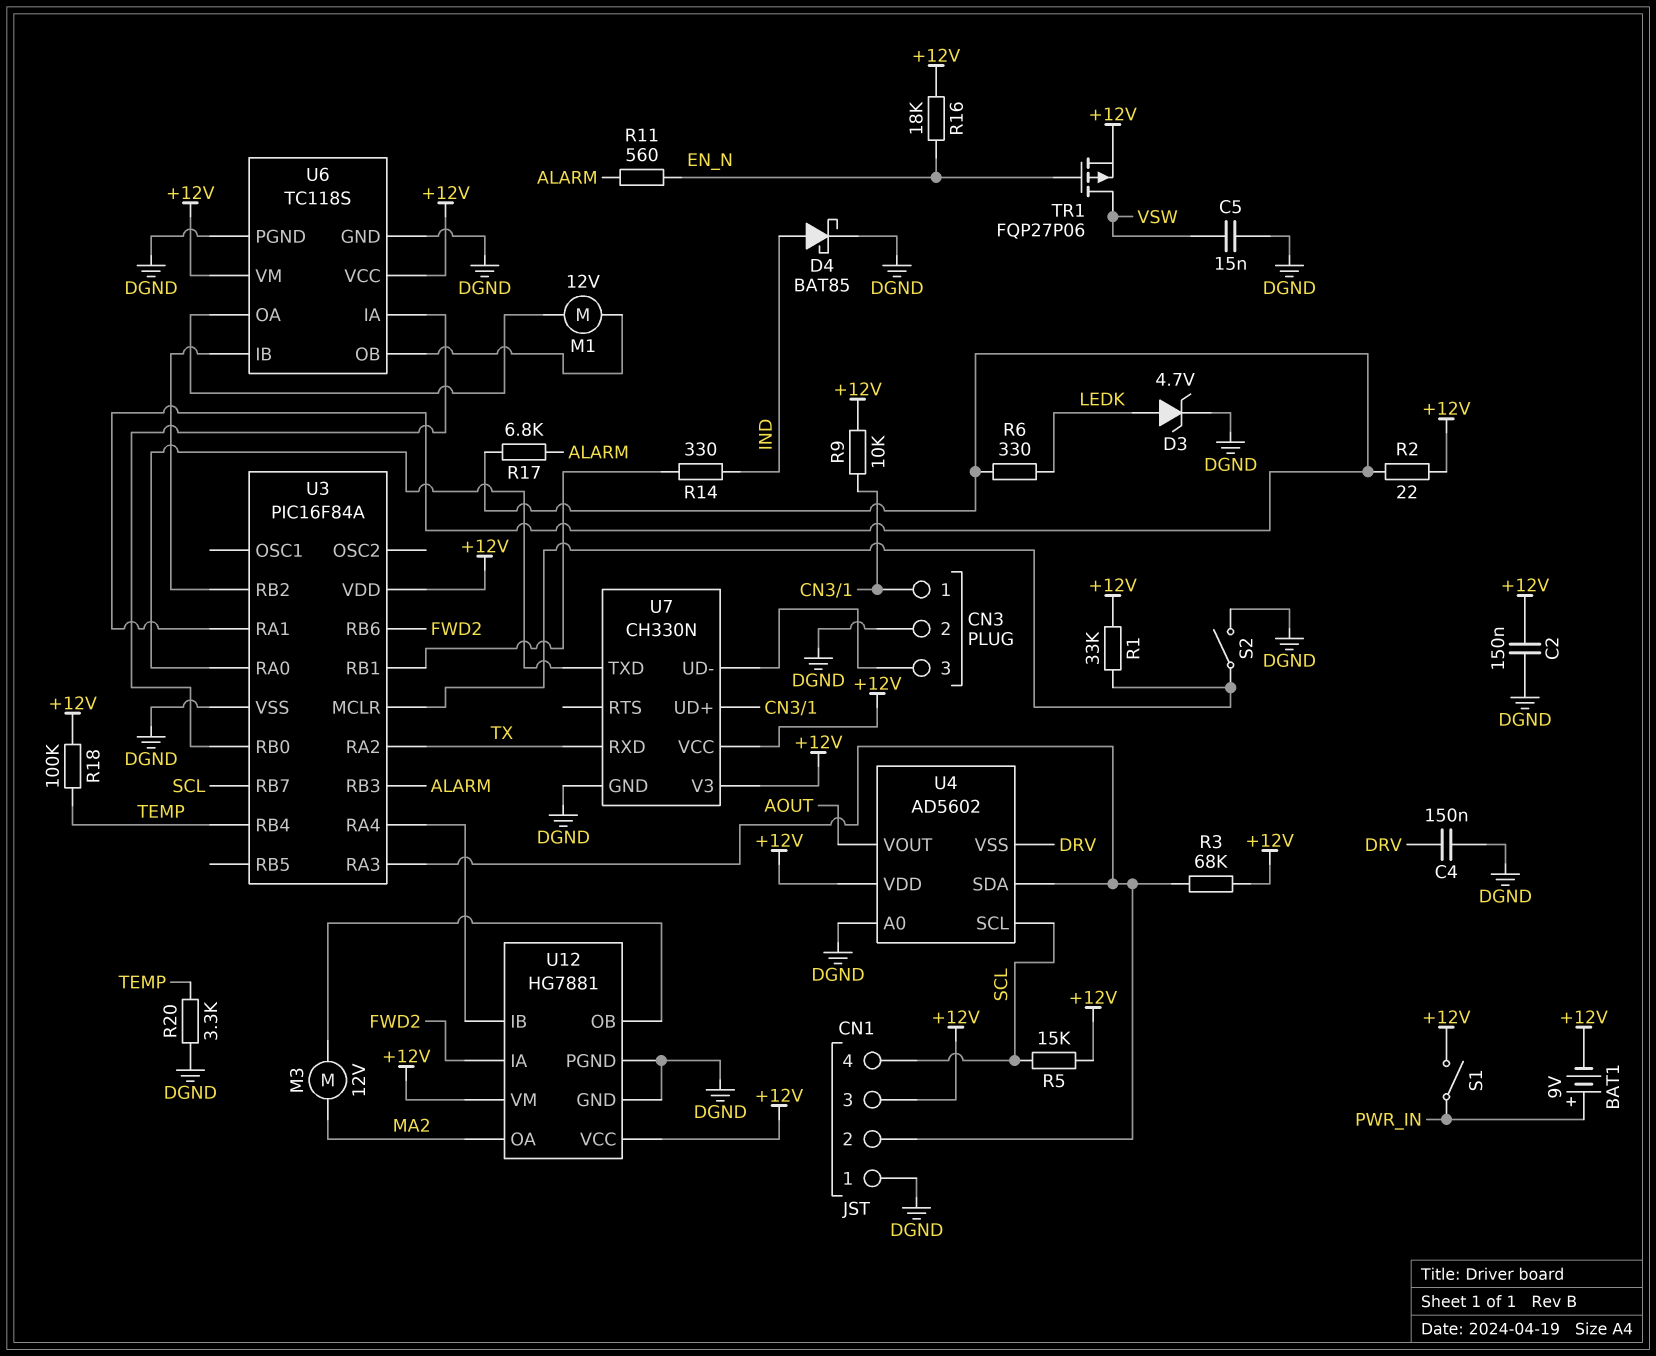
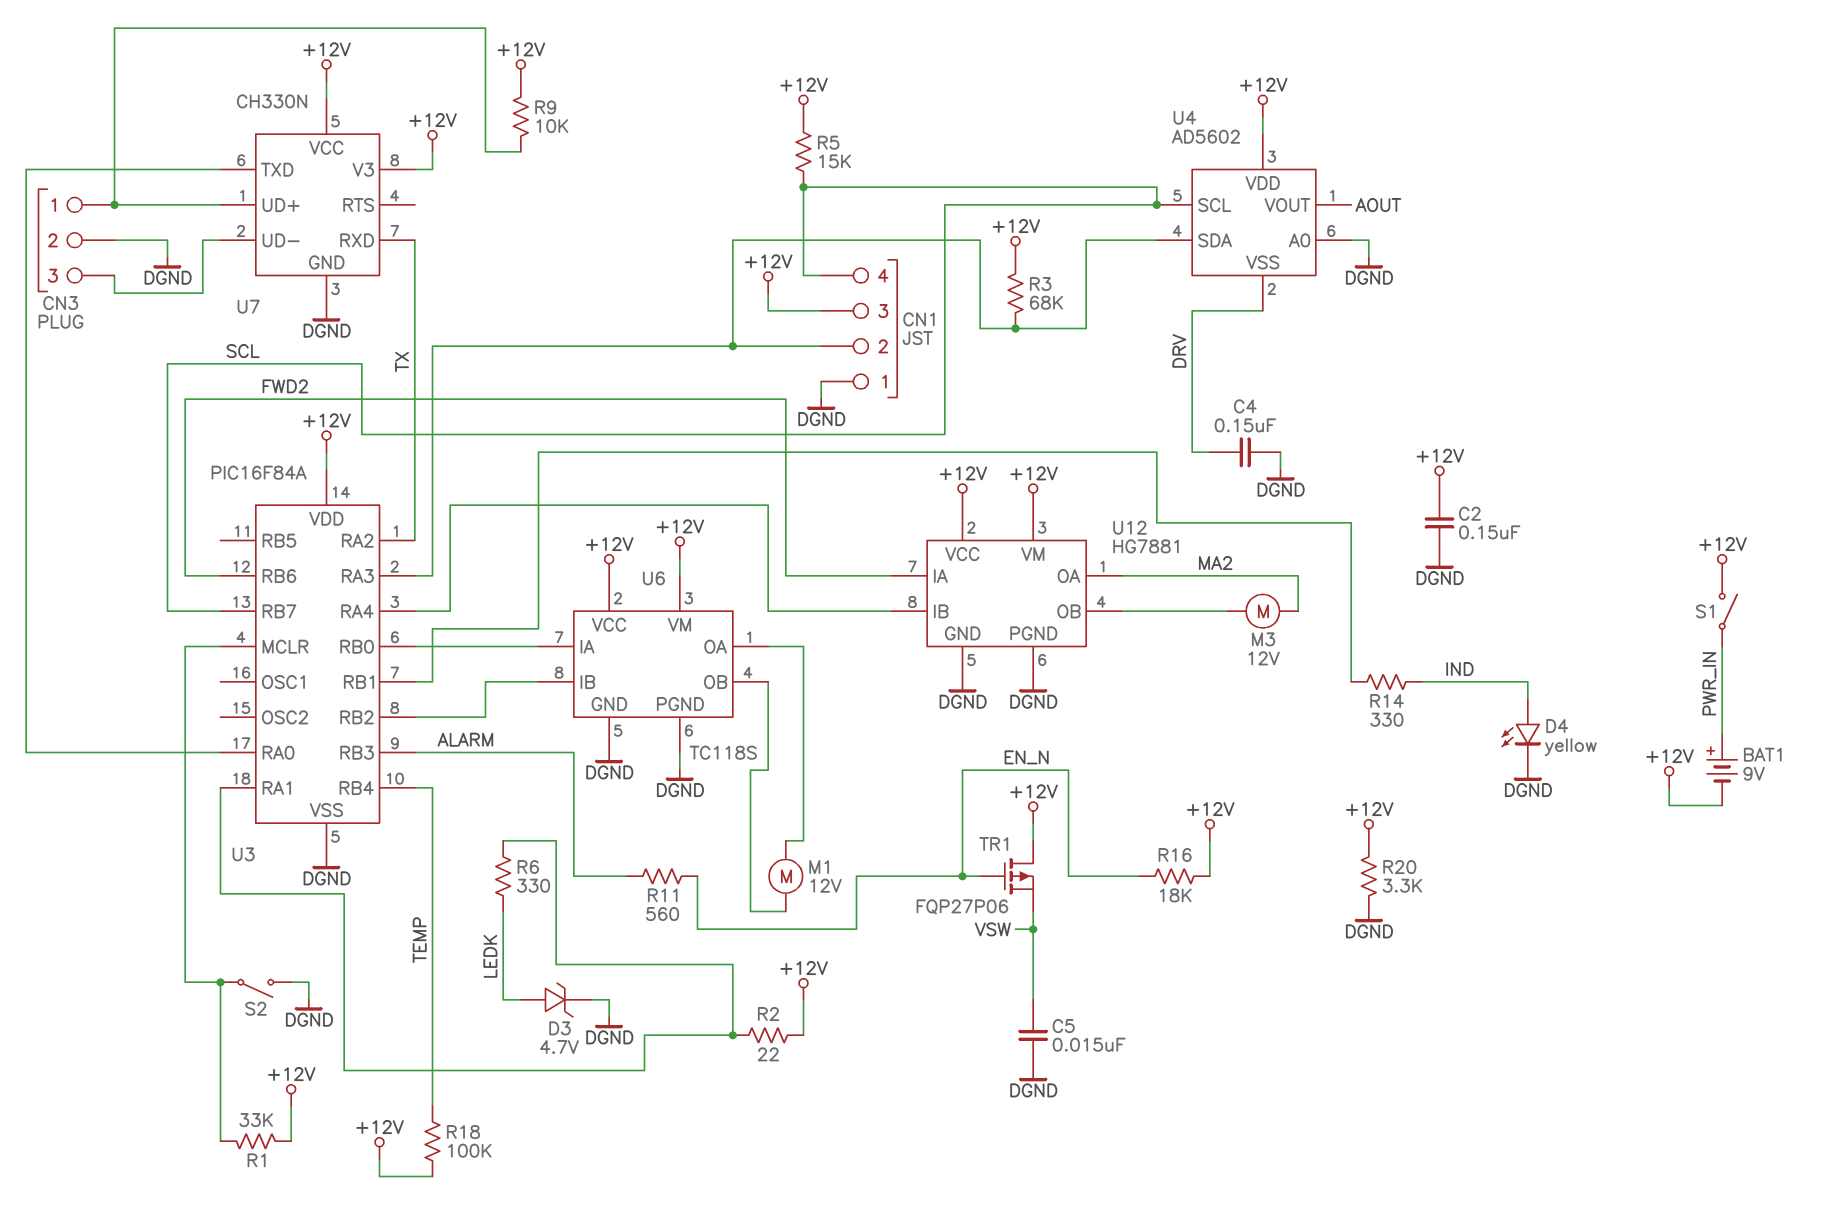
D4: schottky BAT85 (A IND, K DGND) -> LED yellow (A IND, K DGND)
R17: 6.8k (ALARM, U3/RA1) -> none
R20: 3.3k (DGND, TEMP) -> 3.3k (+12V, DGND)
TR1: PMOS FQP27P06 (G EN_N, D VSW, S +12V) -> PMOS FQP27P06 (G EN_N, D +12V, S VSW)

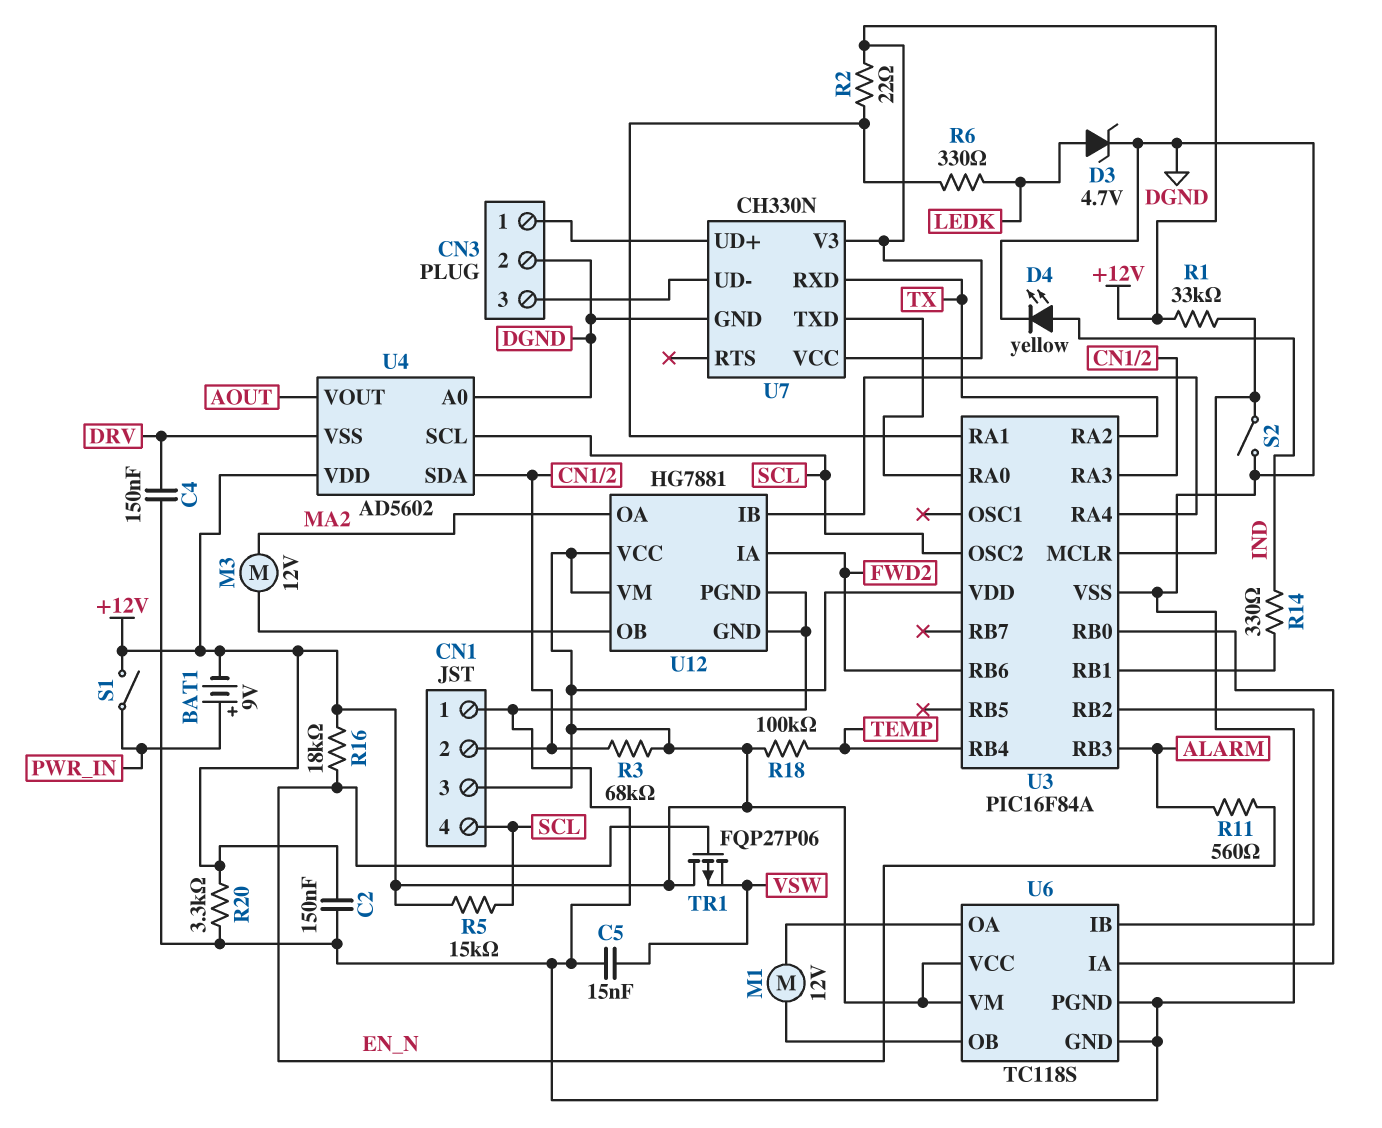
R9: 10k (+12V, CN3/1) -> none
U3 pin OSC2: none -> SCL
U3 pin RB7: SCL -> none

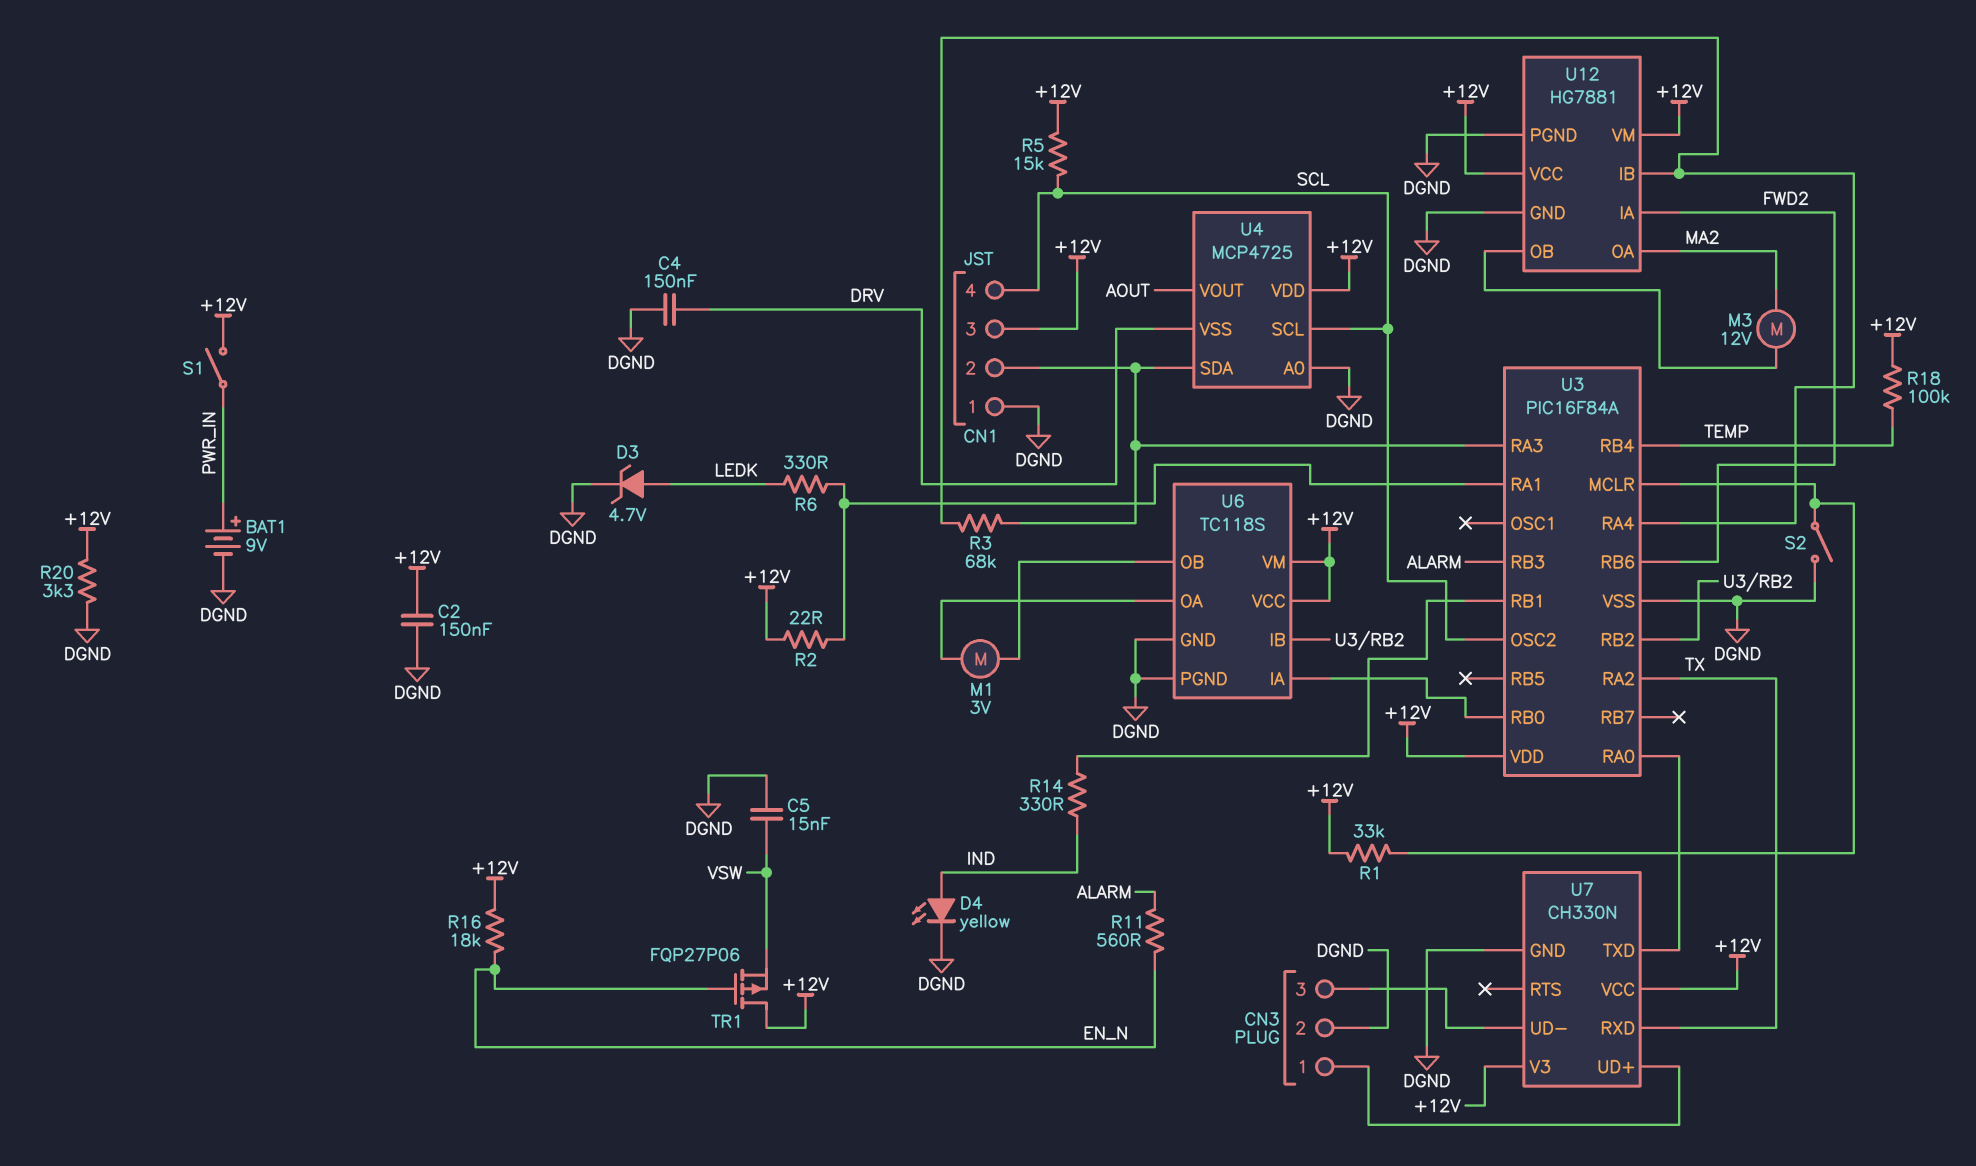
BAT1: 9V (plus PWR_IN, minus +12V) -> 9V (plus PWR_IN, minus DGND)
M1: motor 12V (U6/OA, U6/OB) -> motor 3V (U6/OA, U6/OB)
R3: 68k (+12V, CN1/2) -> 68k (CN1/2, U3/RA4)
U4: AD5602 -> MCP4725

